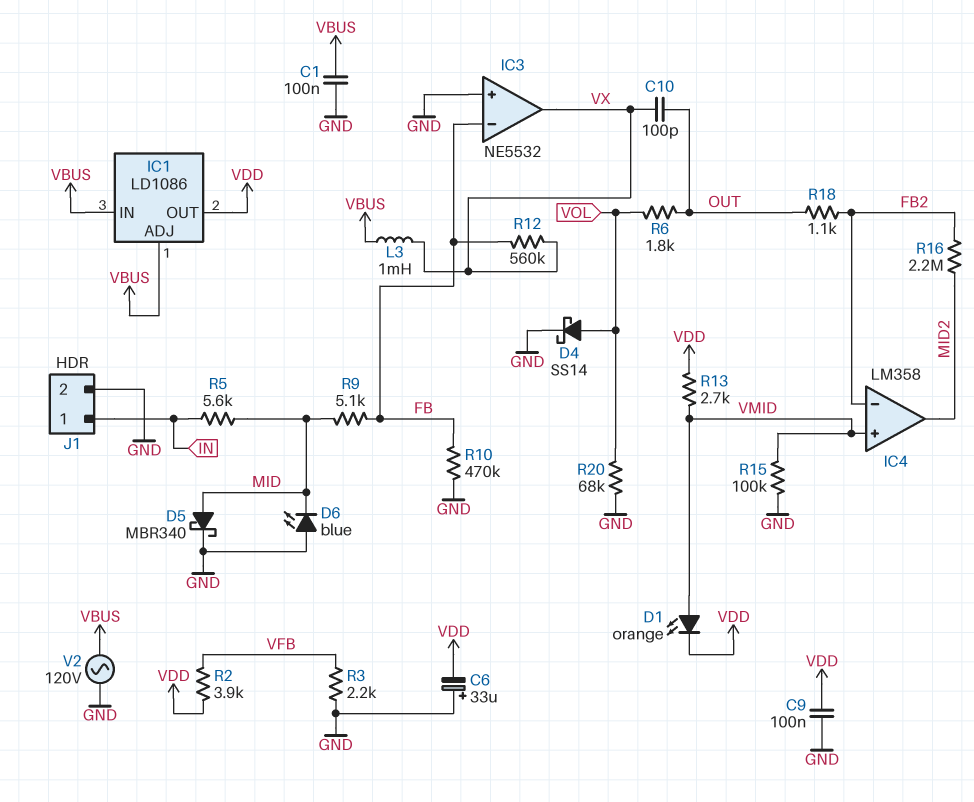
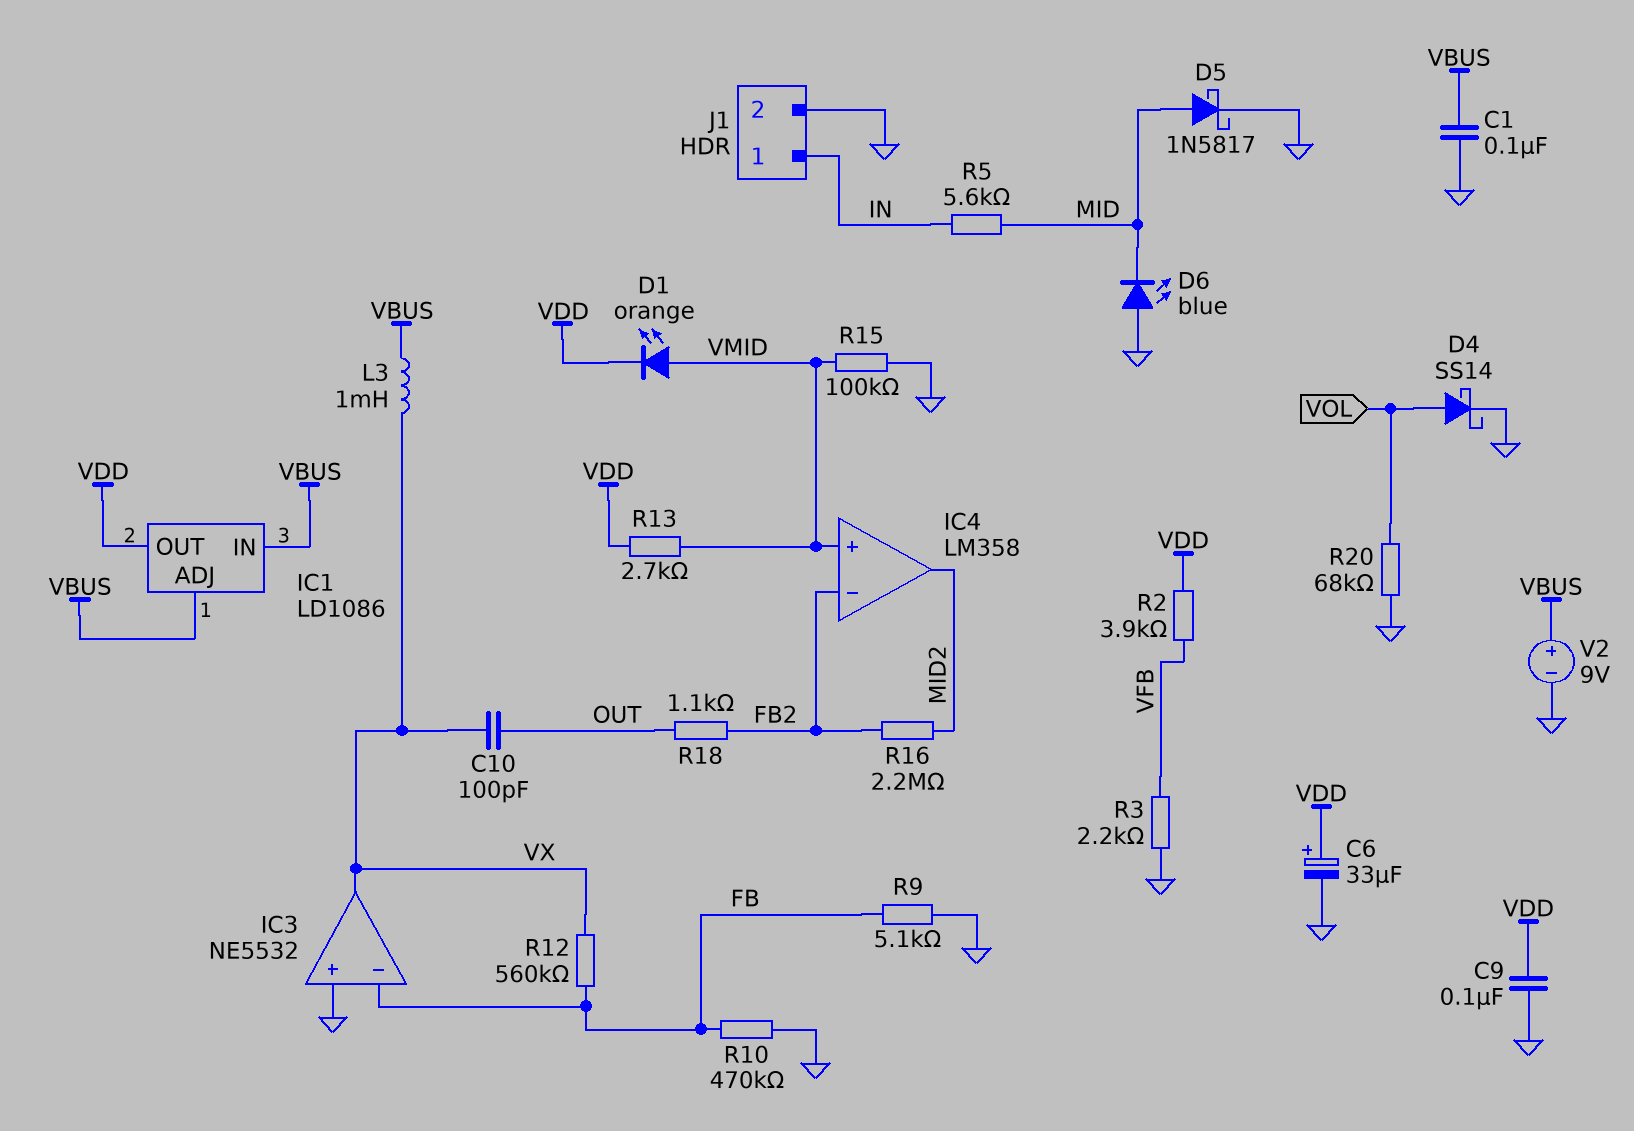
C6: 33uF (plus GND, minus VDD) -> 33uF (plus VDD, minus GND)
D5: schottky MBR340 (A MID, K GND) -> schottky 1N5817 (A MID, K GND)
R6: 1.8k (OUT, VOL) -> none
R9: 5.1k (FB, MID) -> 5.1k (FB, GND)
V2: AC 120V (GND, VBUS) -> 9V (plus VBUS, minus GND)

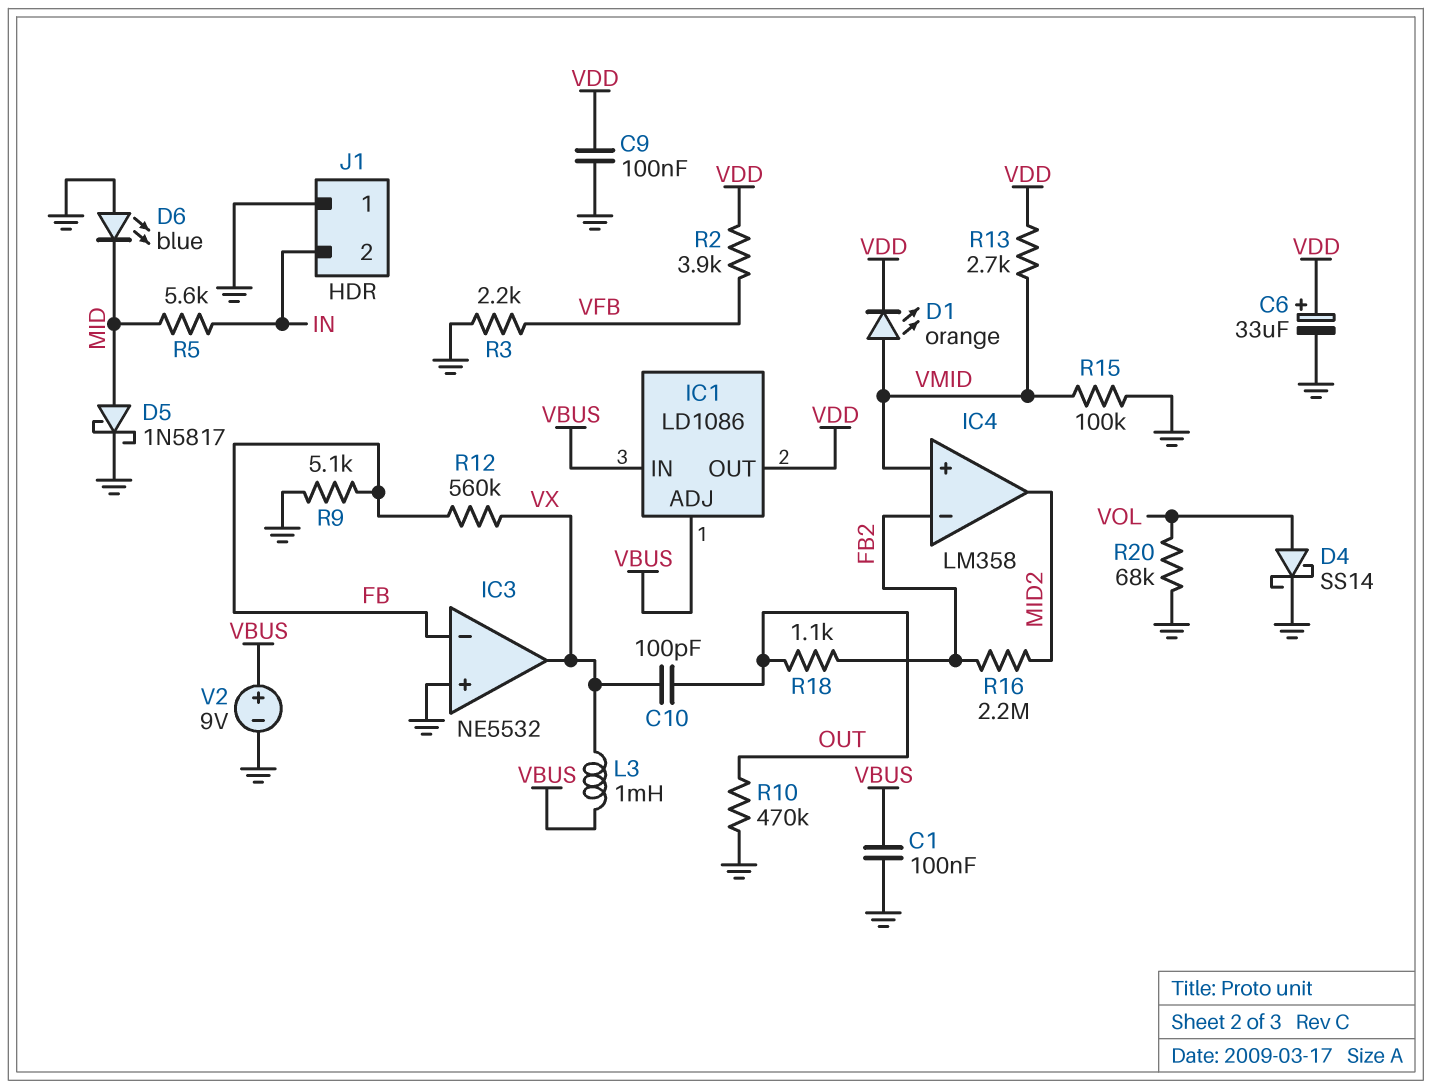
J1 pin 1: IN -> GND
J1 pin 2: GND -> IN
R10: 470k (FB, GND) -> 470k (GND, OUT)

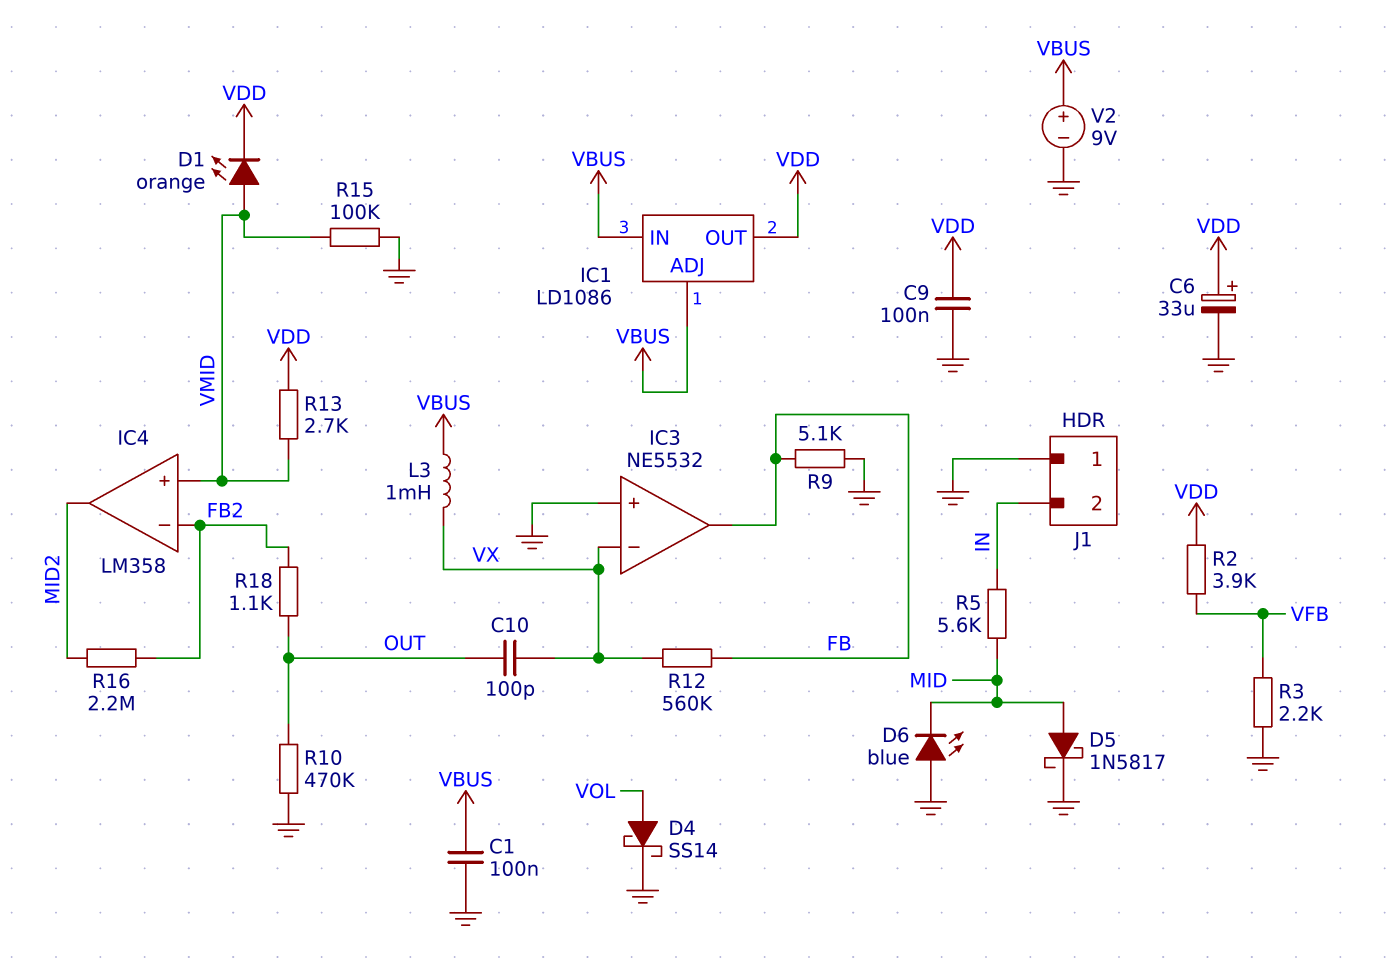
IC3 pin in-: FB -> VX
IC3 pin out: VX -> FB
R20: 68k (GND, VOL) -> none

